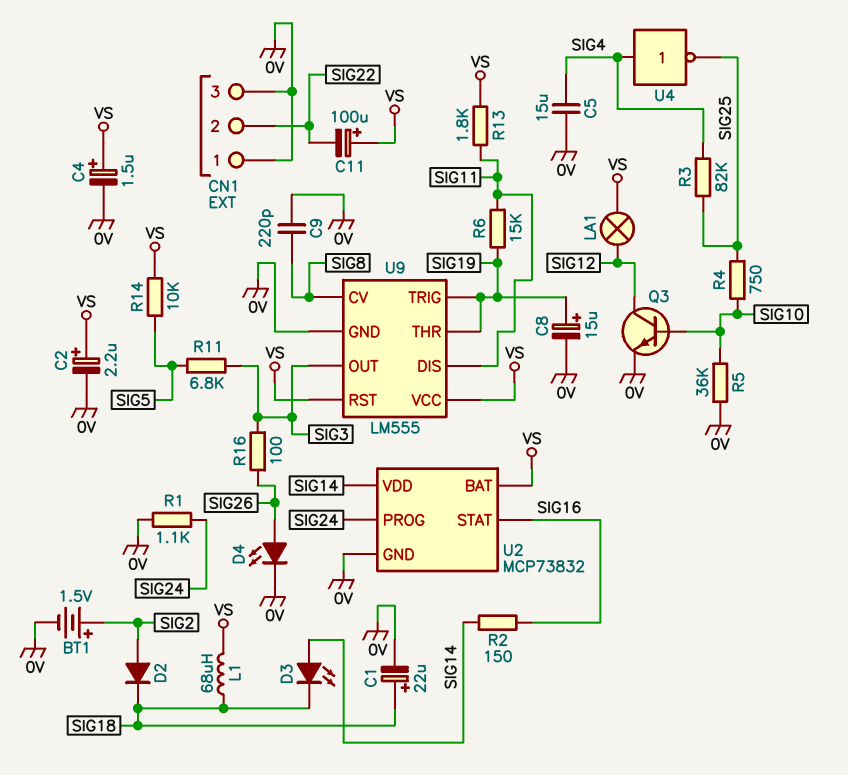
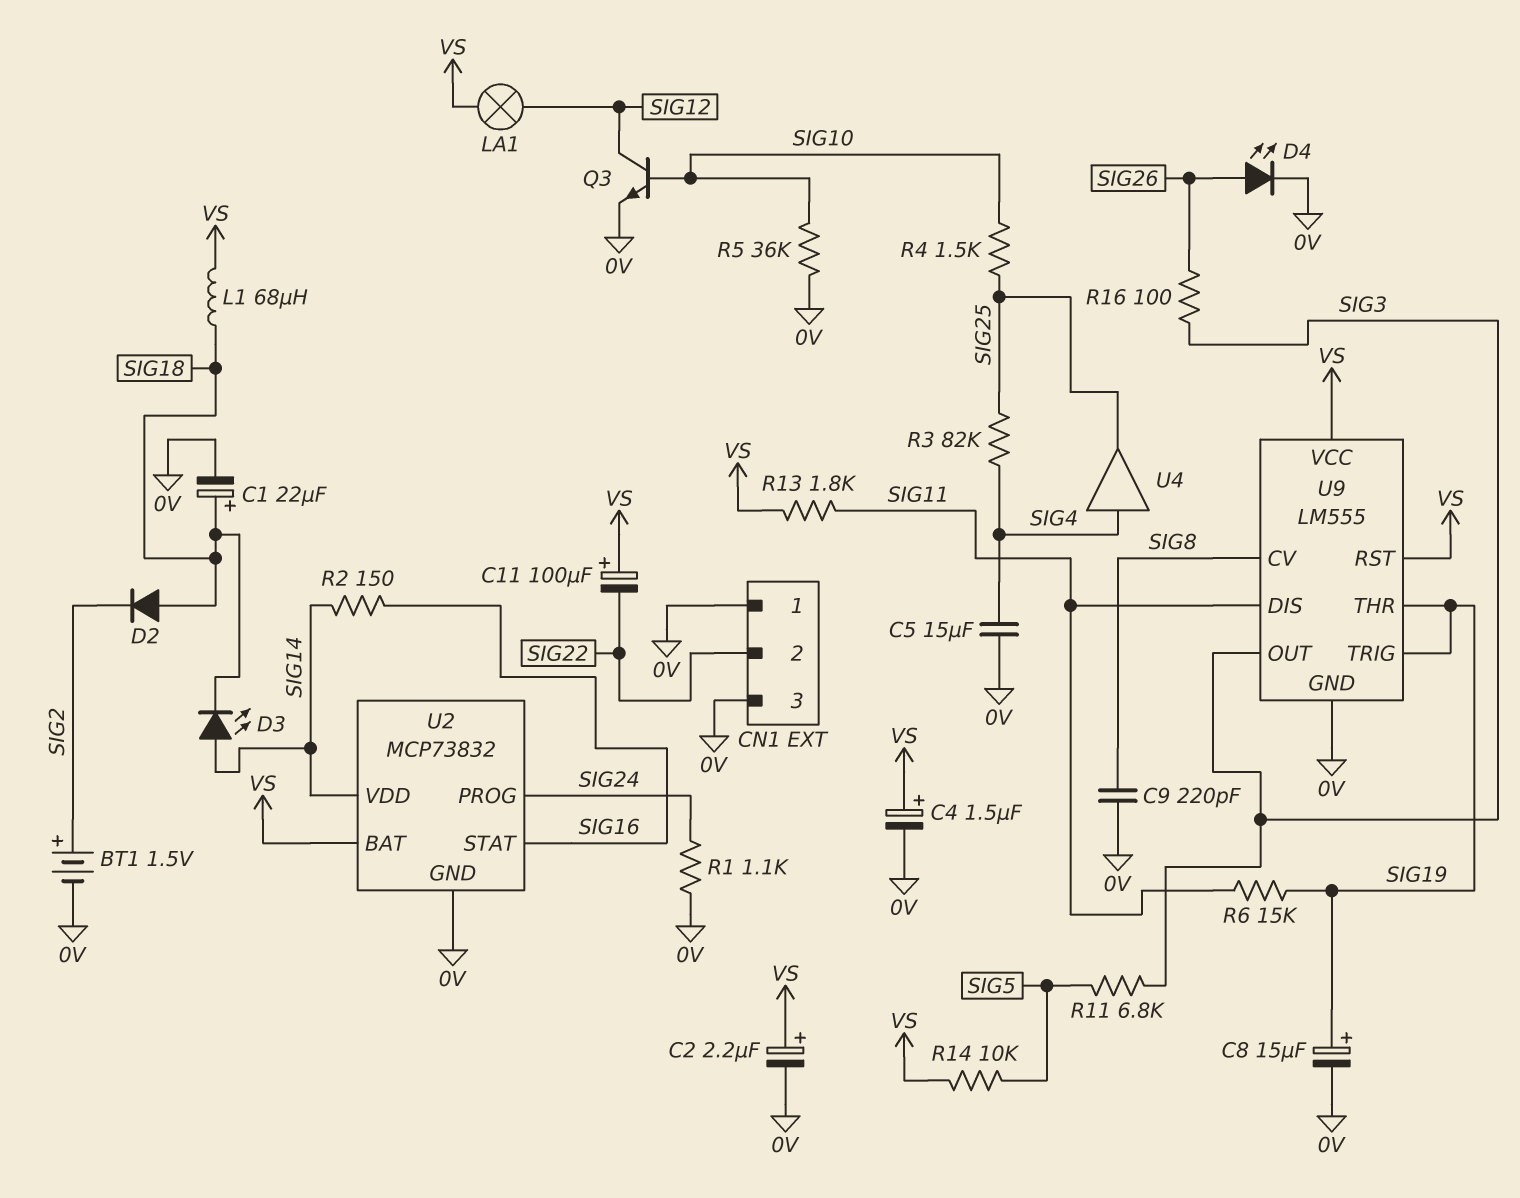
D2: diode (A SIG2, K SIG18) -> diode (A SIG18, K SIG2)
R4: 750 (SIG10, SIG25) -> 1.5k (SIG10, SIG25)
U4: NOT (in SIG4, out SIG25) -> buffer (in SIG4, out SIG25)

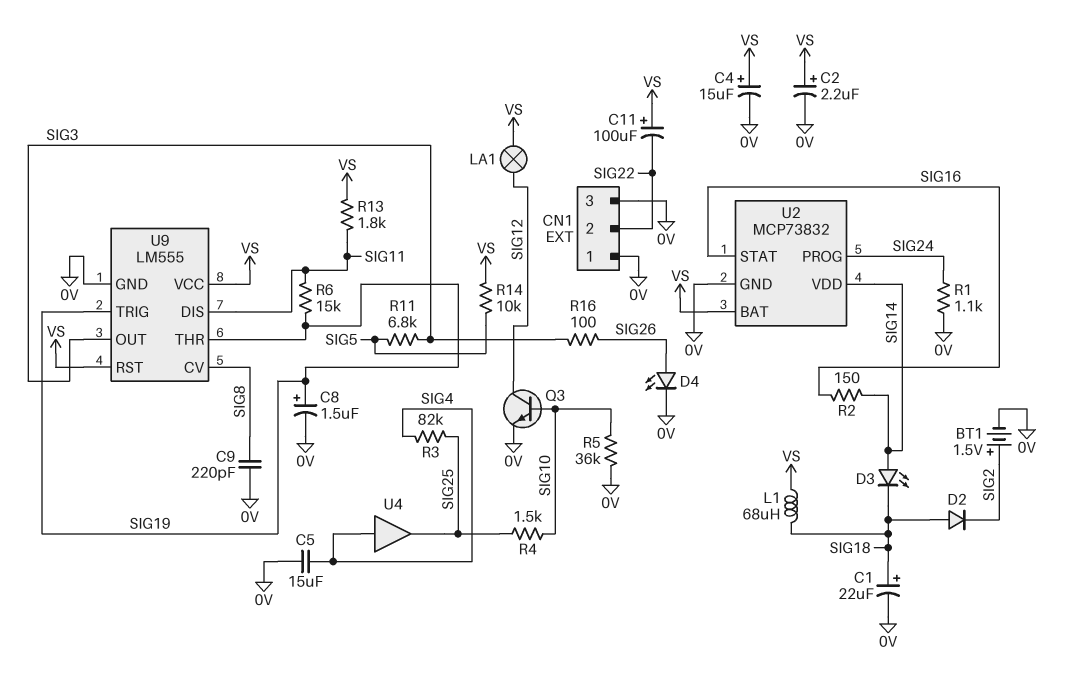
C4: 1.5uF (plus VS, minus 0V) -> 15uF (plus VS, minus 0V)
C8: 15uF (plus SIG19, minus 0V) -> 1.5uF (plus SIG19, minus 0V)

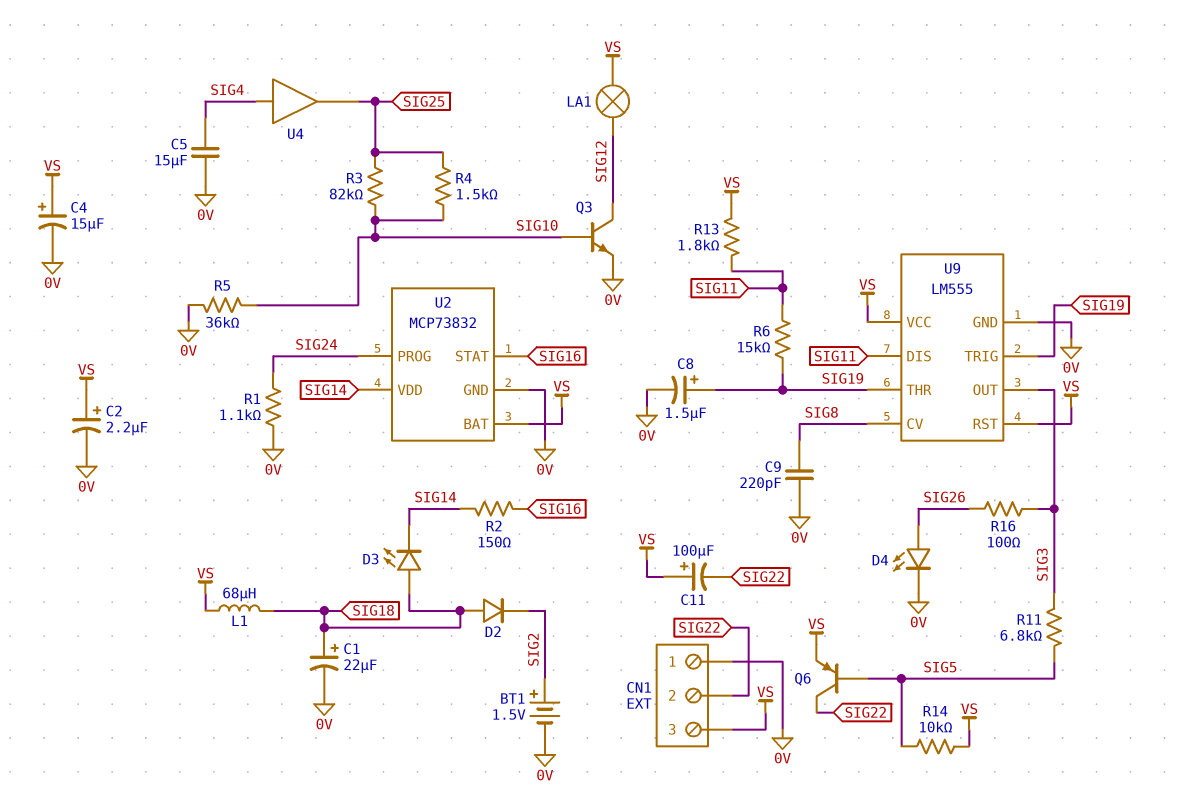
CN1 pin 3: 0V -> VS
D3: LED (A SIG14, K SIG18) -> LED (A SIG18, K SIG14)
Q6: none -> PNP (B SIG5, C SIG22, E VS)
R3: 82k (SIG4, SIG25) -> 82k (SIG10, SIG25)

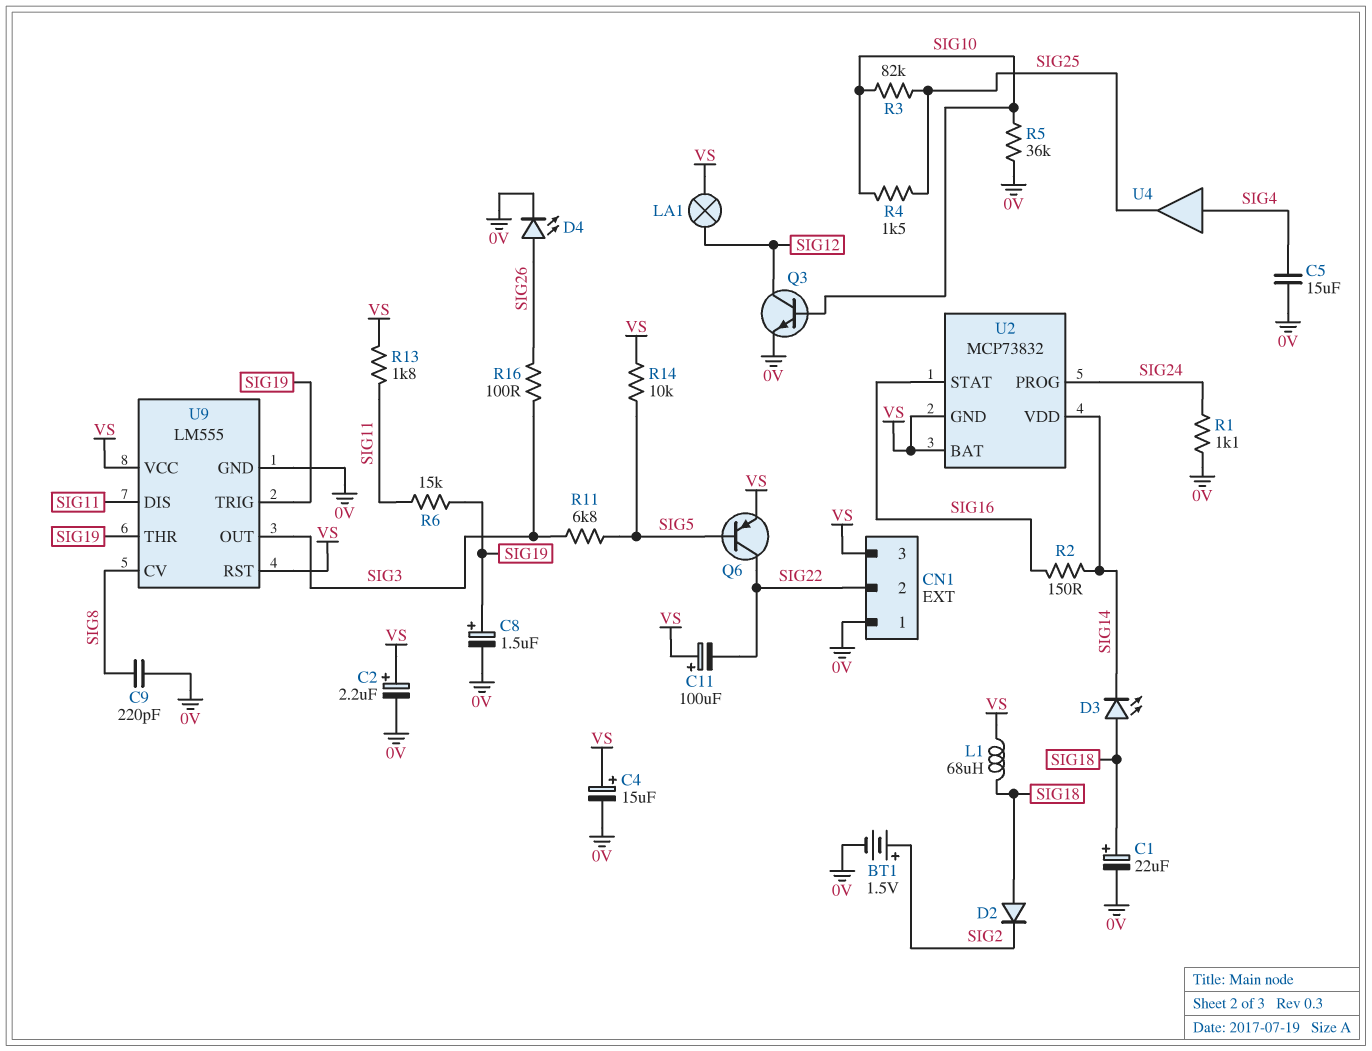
U2 pin GND: 0V -> VS

